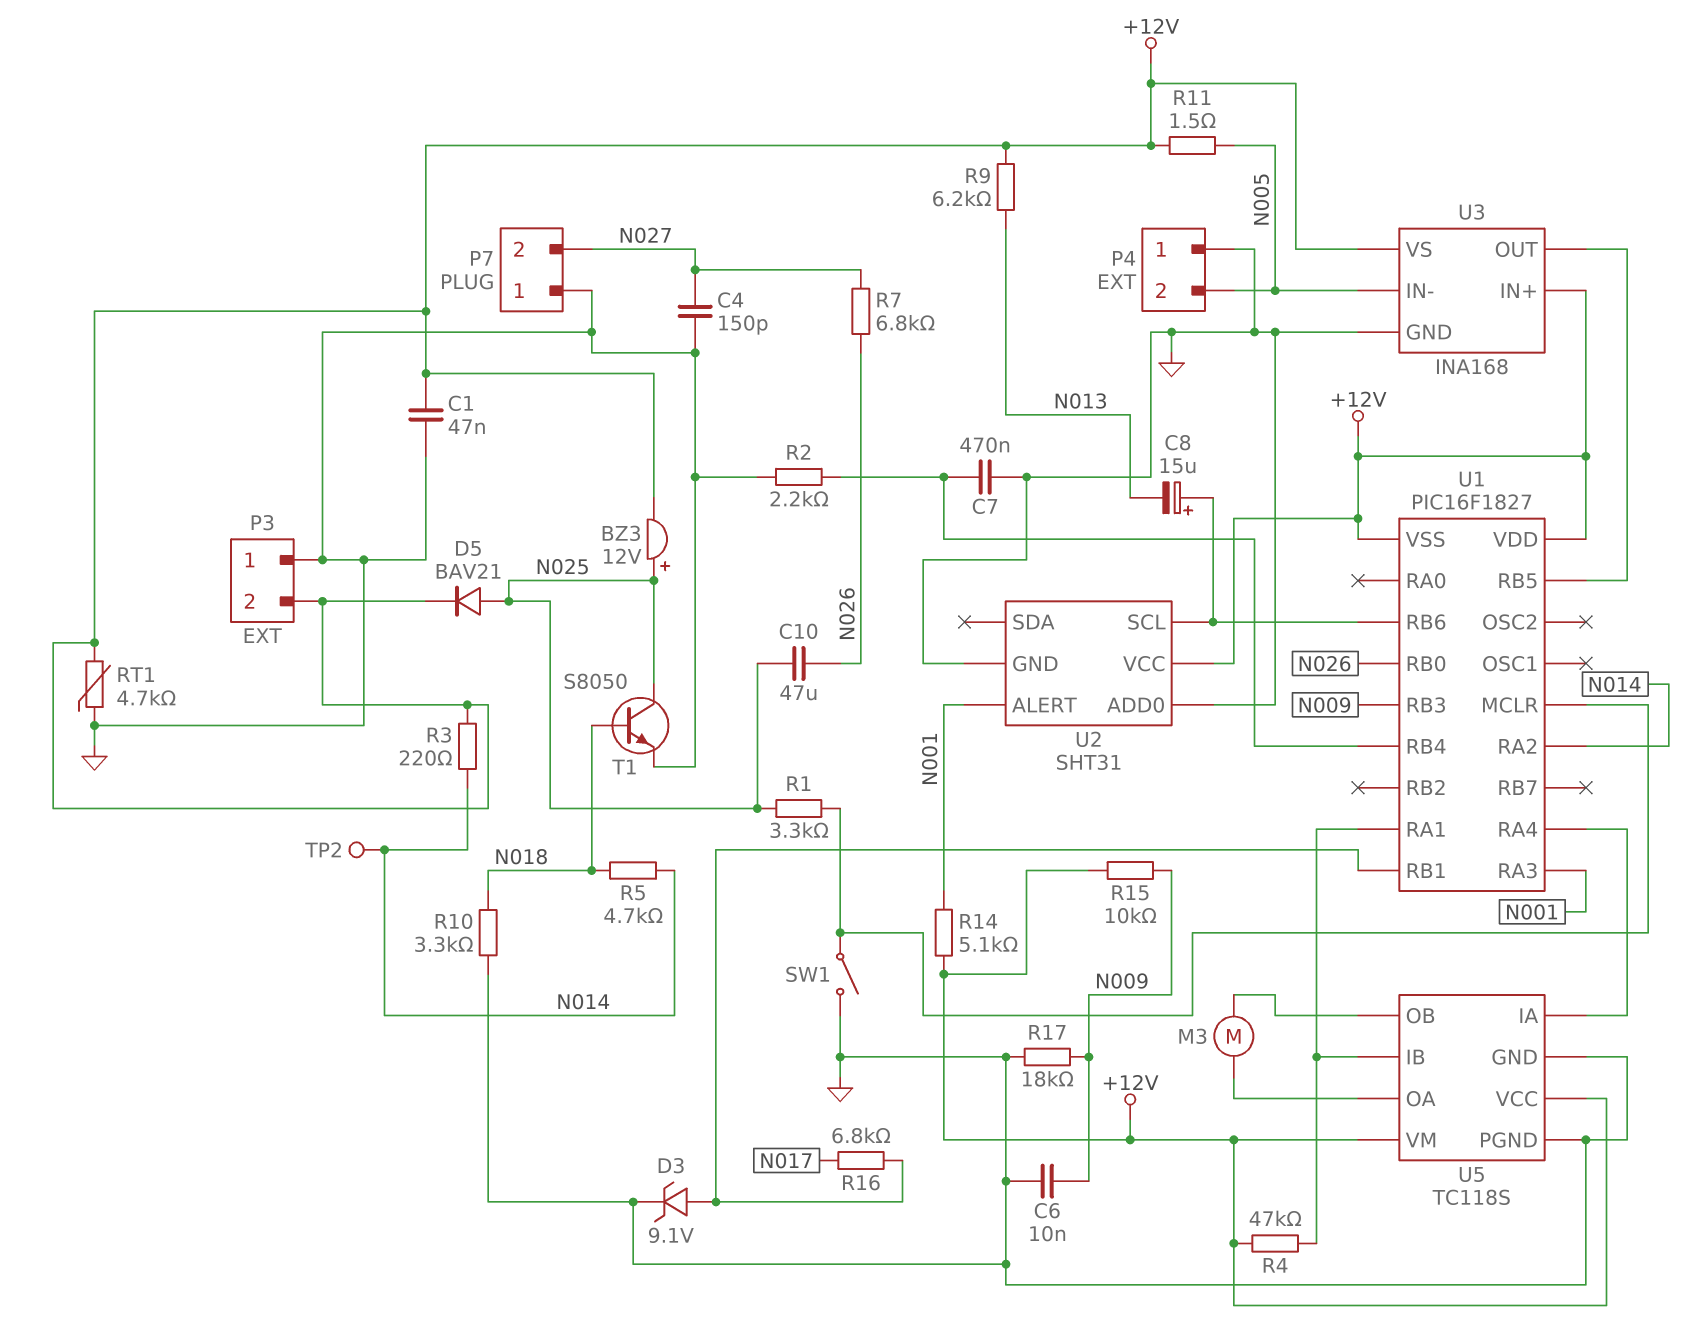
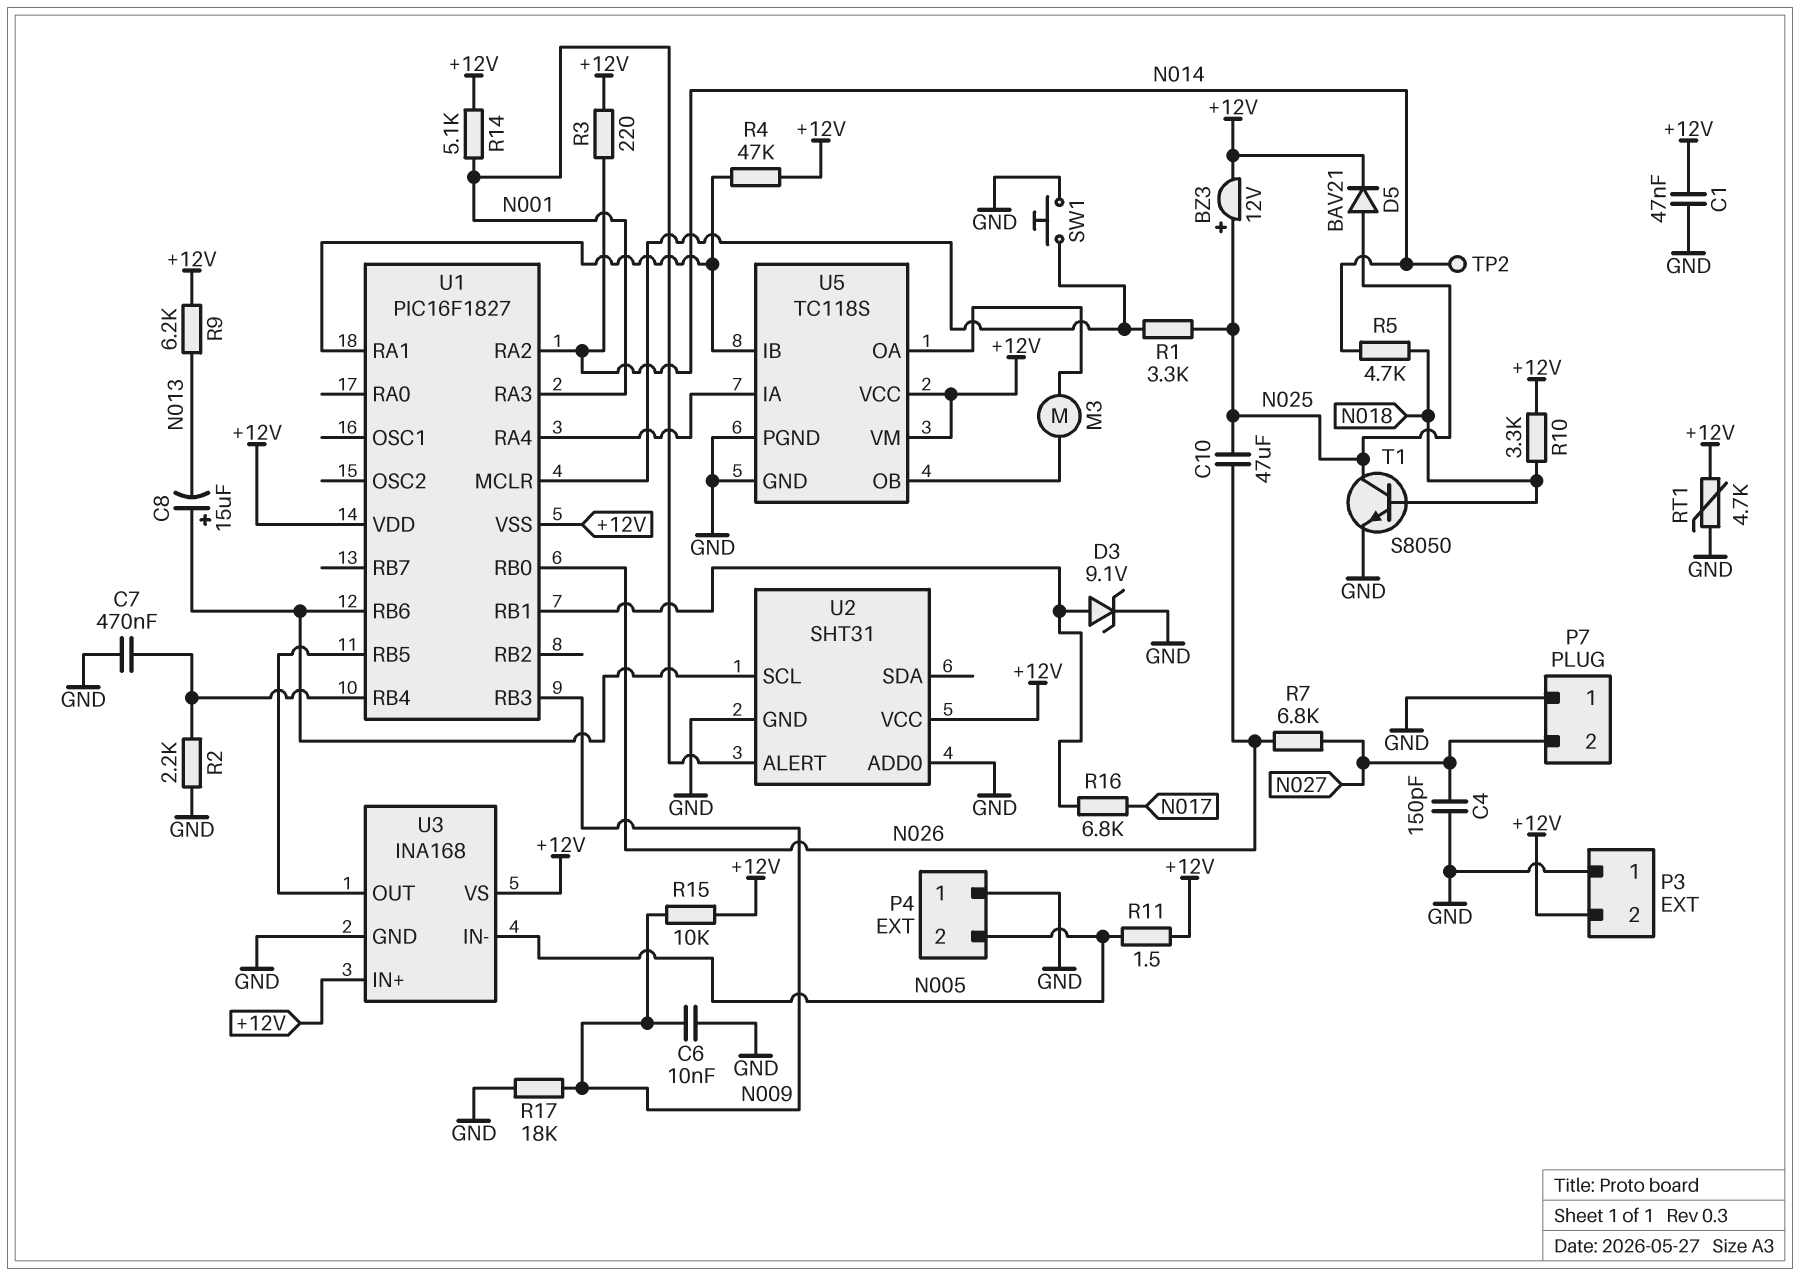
R10: 3.3k (GND, N018) -> 3.3k (+12V, N018)
SW1: switch (GND, U1/MCLR) -> button (GND, U1/MCLR)

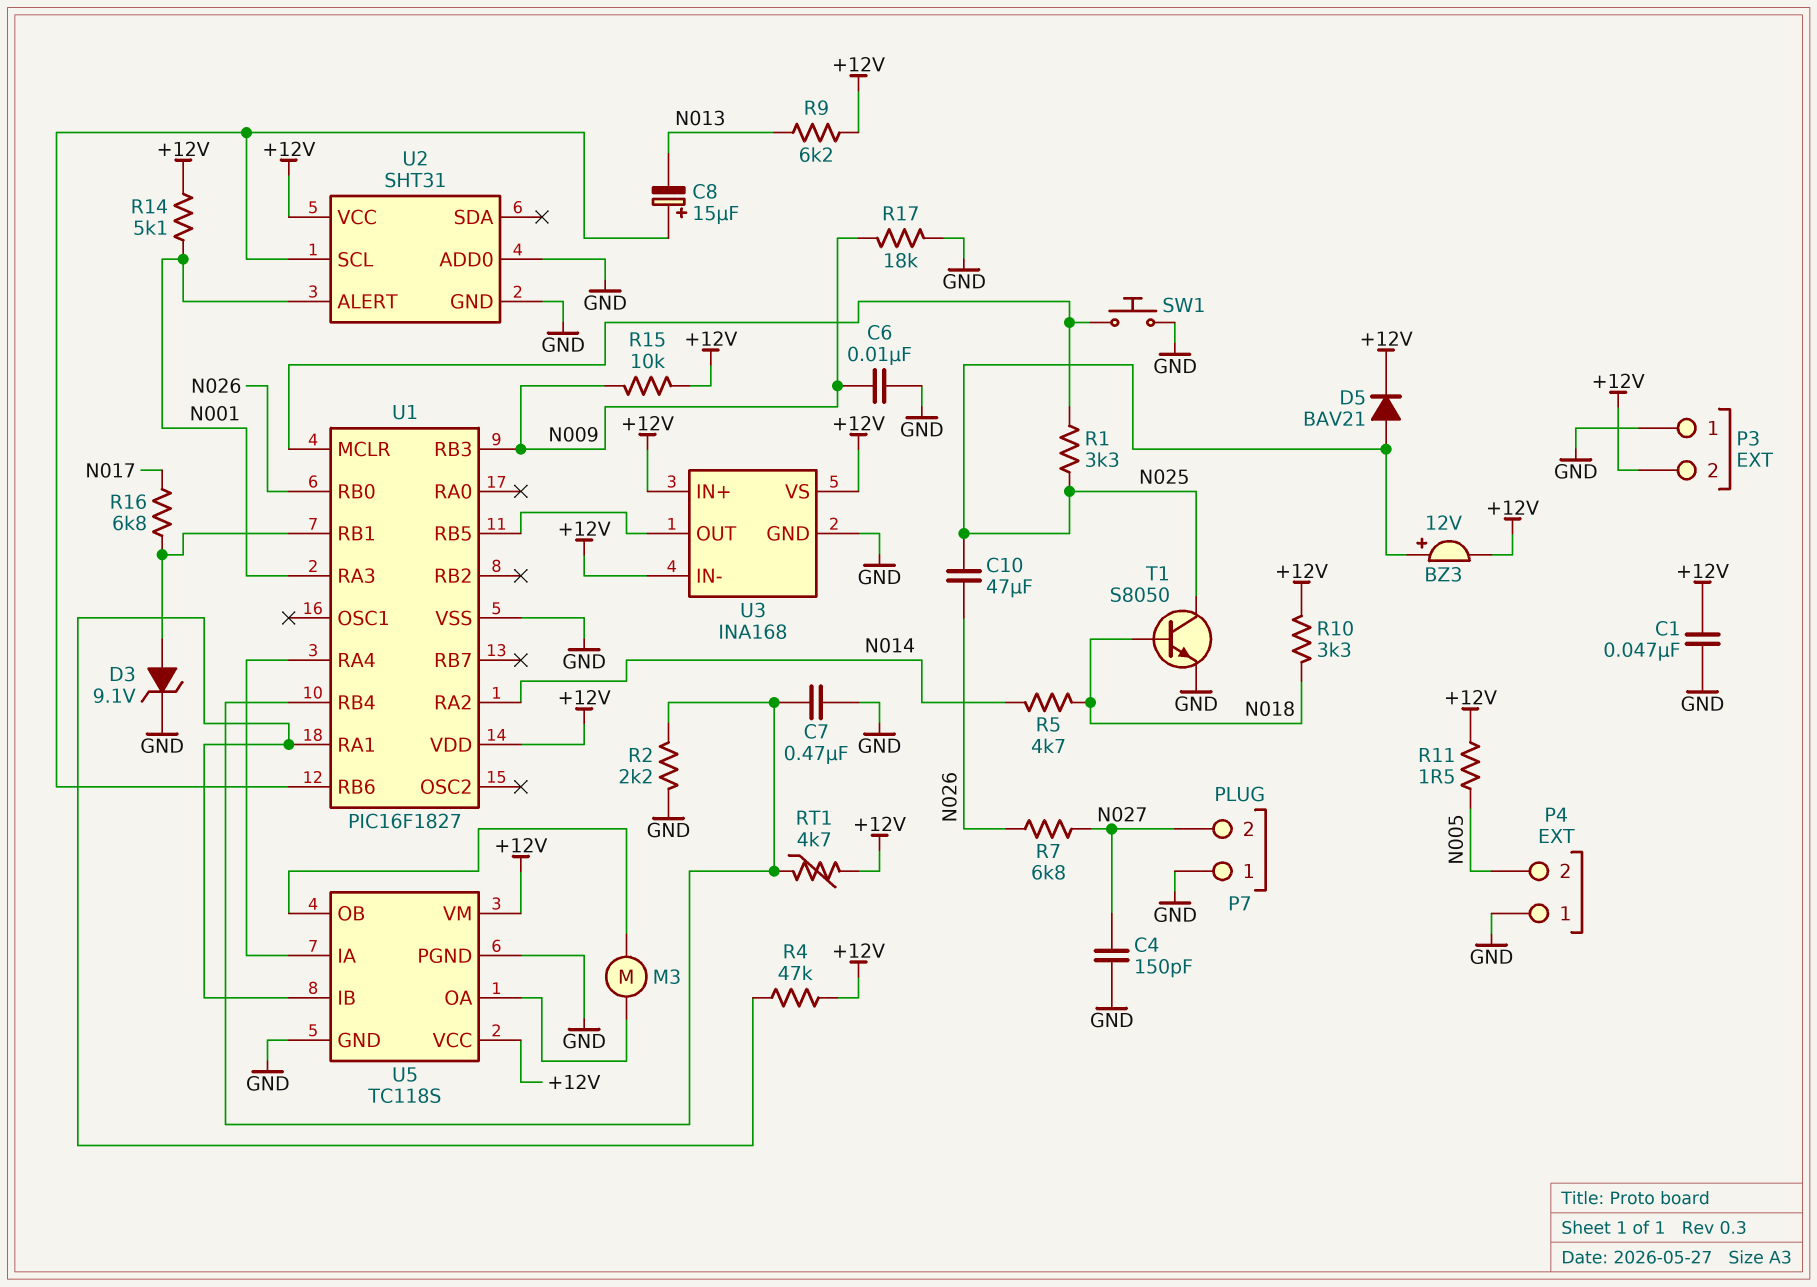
R3: 220 (+12V, N014) -> none
RT1: 4.7k (+12V, GND) -> 4.7k (+12V, U1/RB4)
TP2: test point (N014) -> none
U1 pin VSS: +12V -> GND
U3 pin IN-: N005 -> +12V

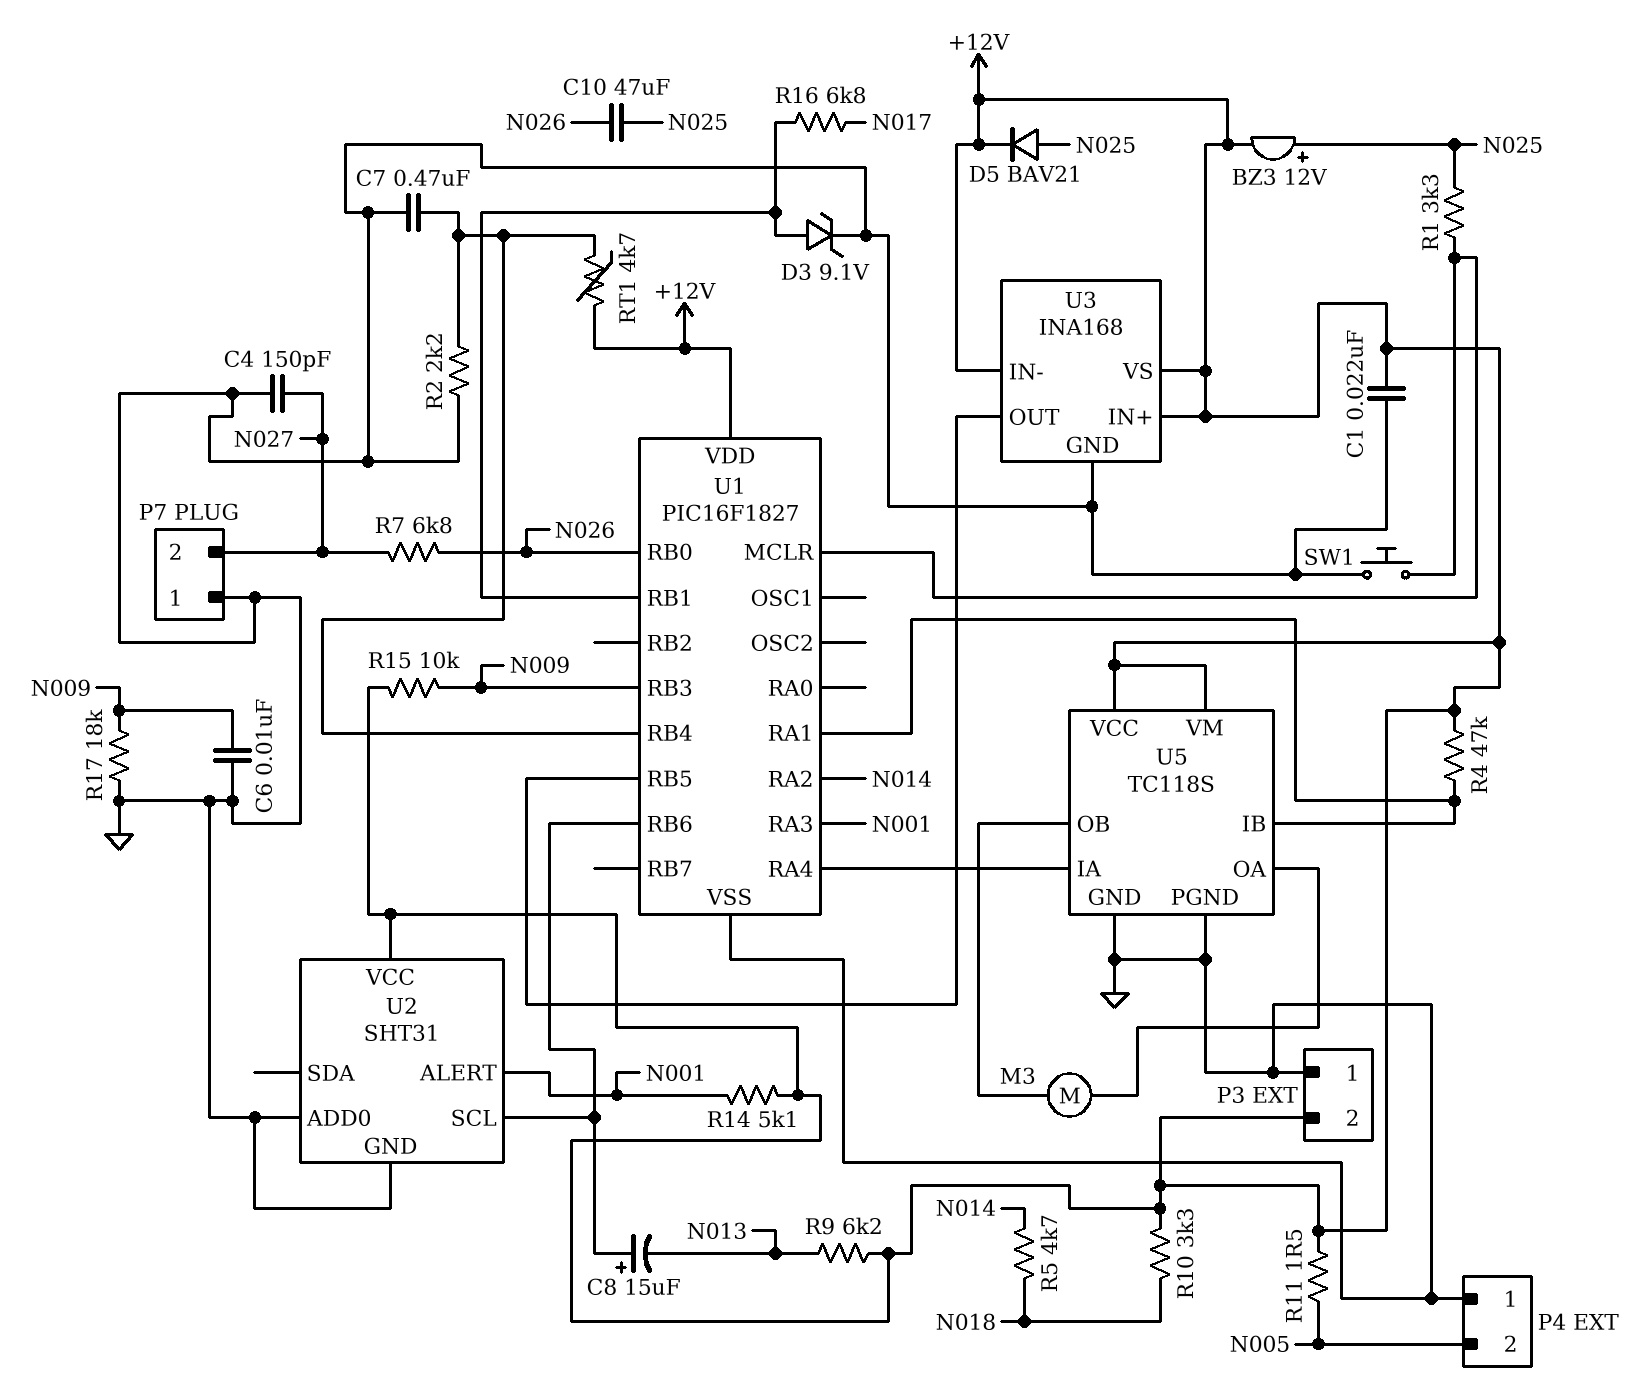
C1: 47nF (+12V, GND) -> 22nF (+12V, GND)
T1: NPN S8050 (B N018, C N025, E GND) -> none

